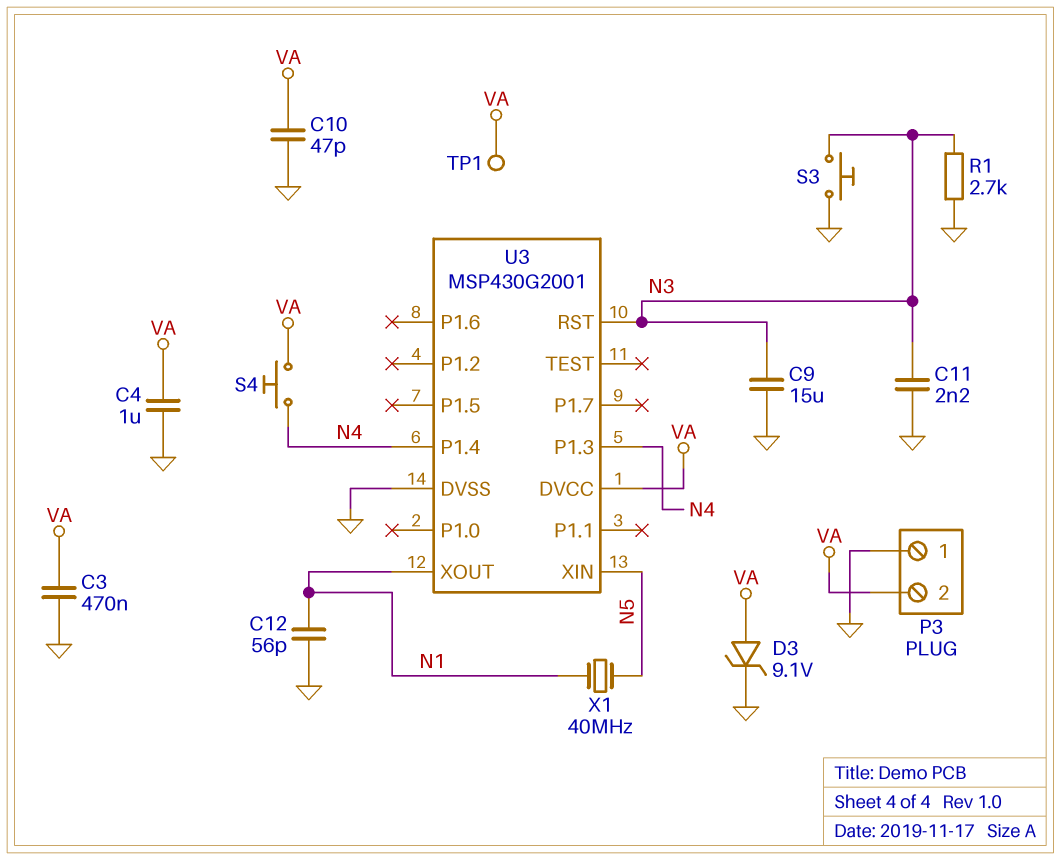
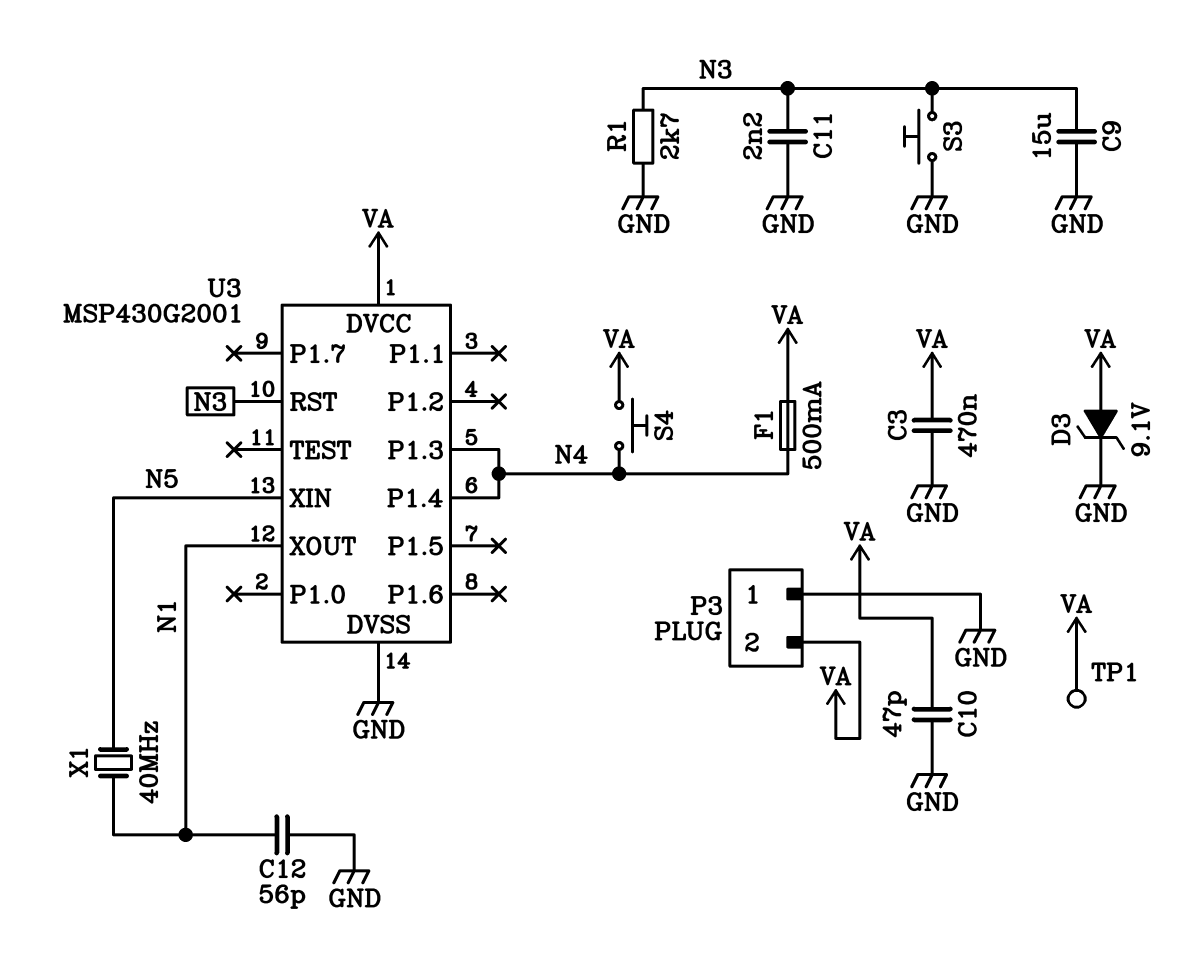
C4: 1uF (GND, VA) -> none
F1: none -> 500mA (N4, VA)

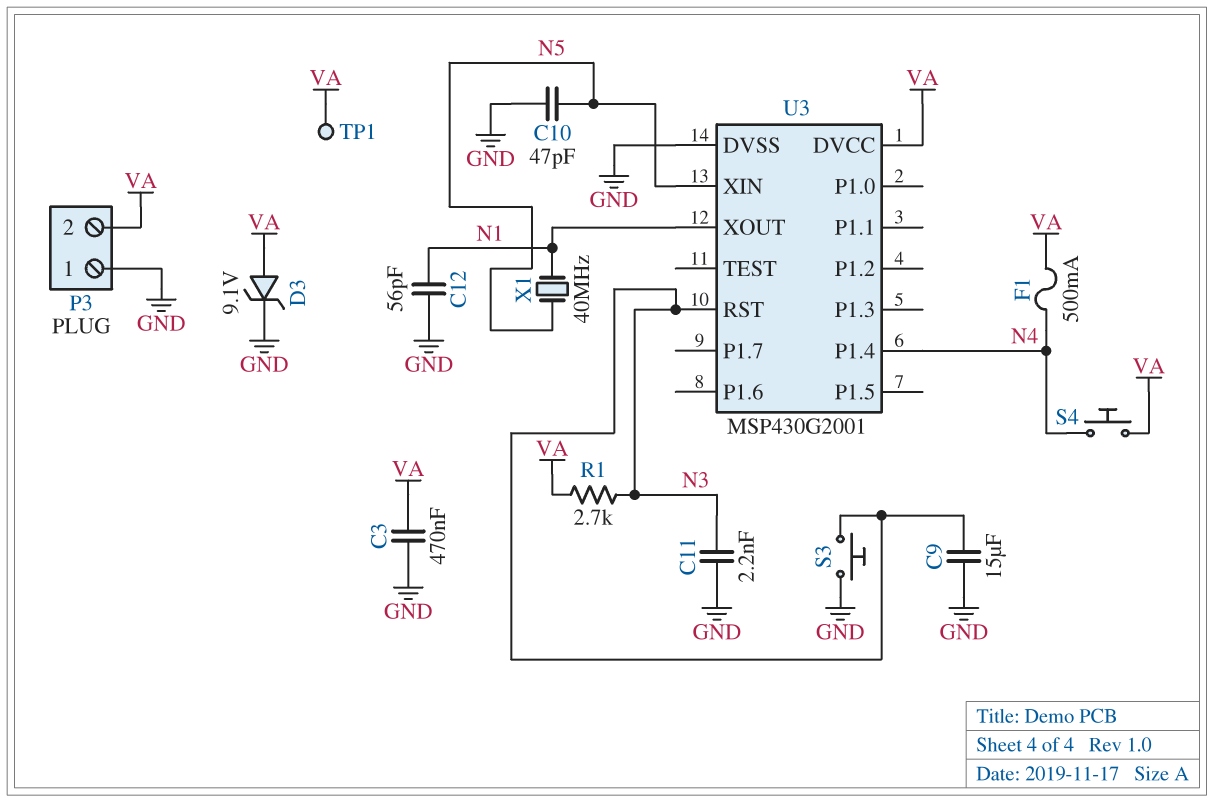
C10: 47pF (GND, VA) -> 47pF (GND, N5)
R1: 2.7k (GND, N3) -> 2.7k (N3, VA)
U3 pin P1.3: N4 -> none

